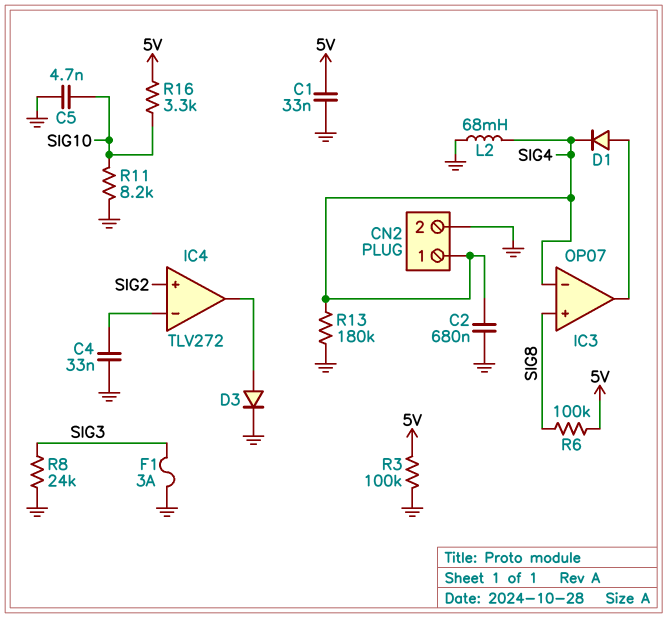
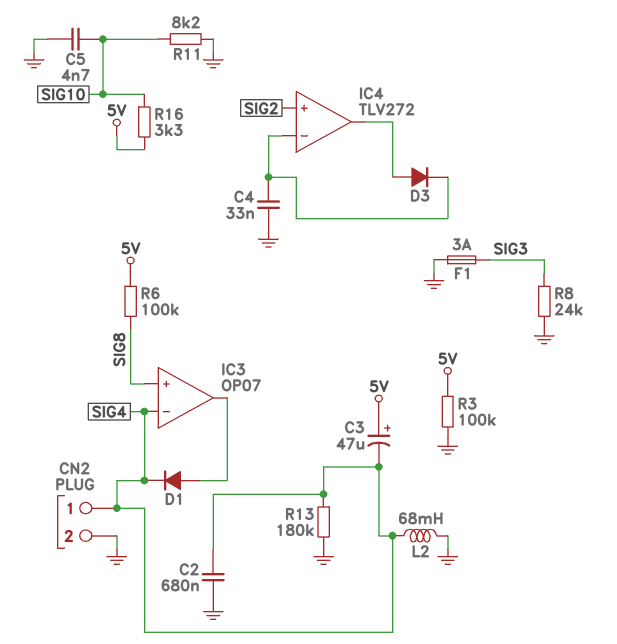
C1: 33nF (5V, GND) -> none
C3: none -> 47uF (plus 5V, minus SIG4)
D3: diode (A IC4/out, K GND) -> diode (A IC4/out, K IC4/in-)

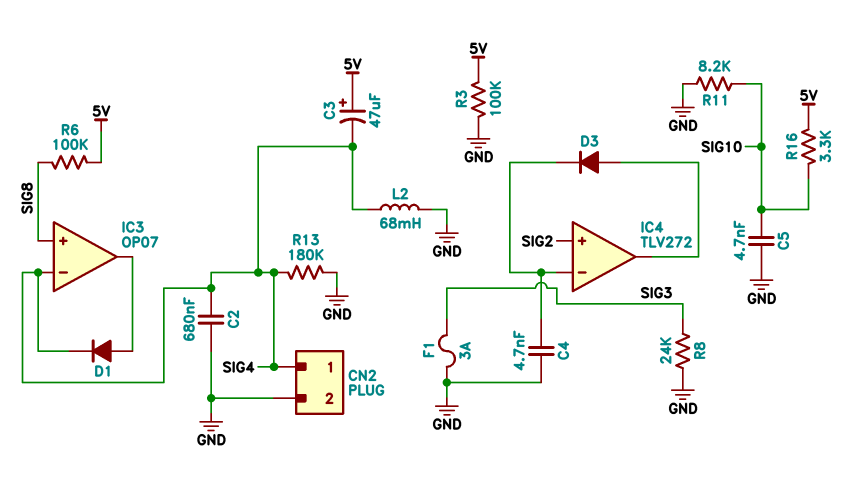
C4: 33nF (GND, IC4/in-) -> 4.7nF (GND, IC4/in-)

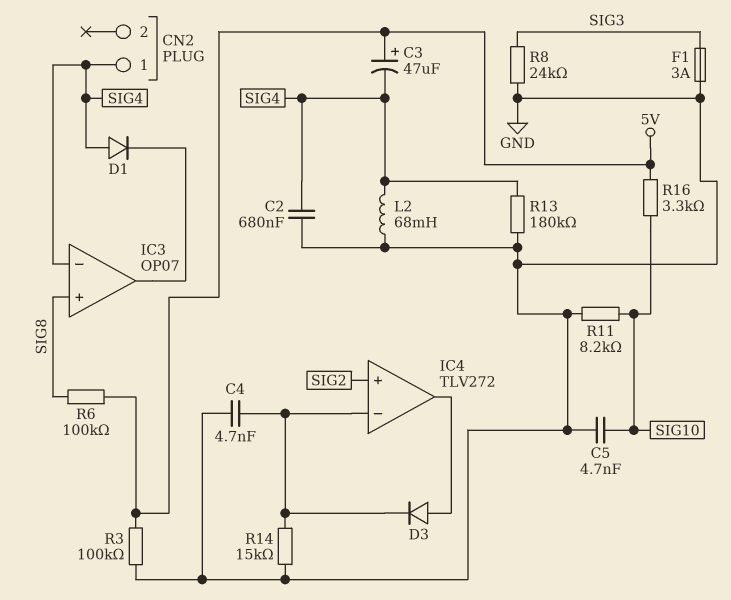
CN2 pin 2: GND -> none
D1: diode (A IC3/out, K SIG4) -> diode (A SIG4, K IC3/out)
R14: none -> 15k (GND, IC4/in-)

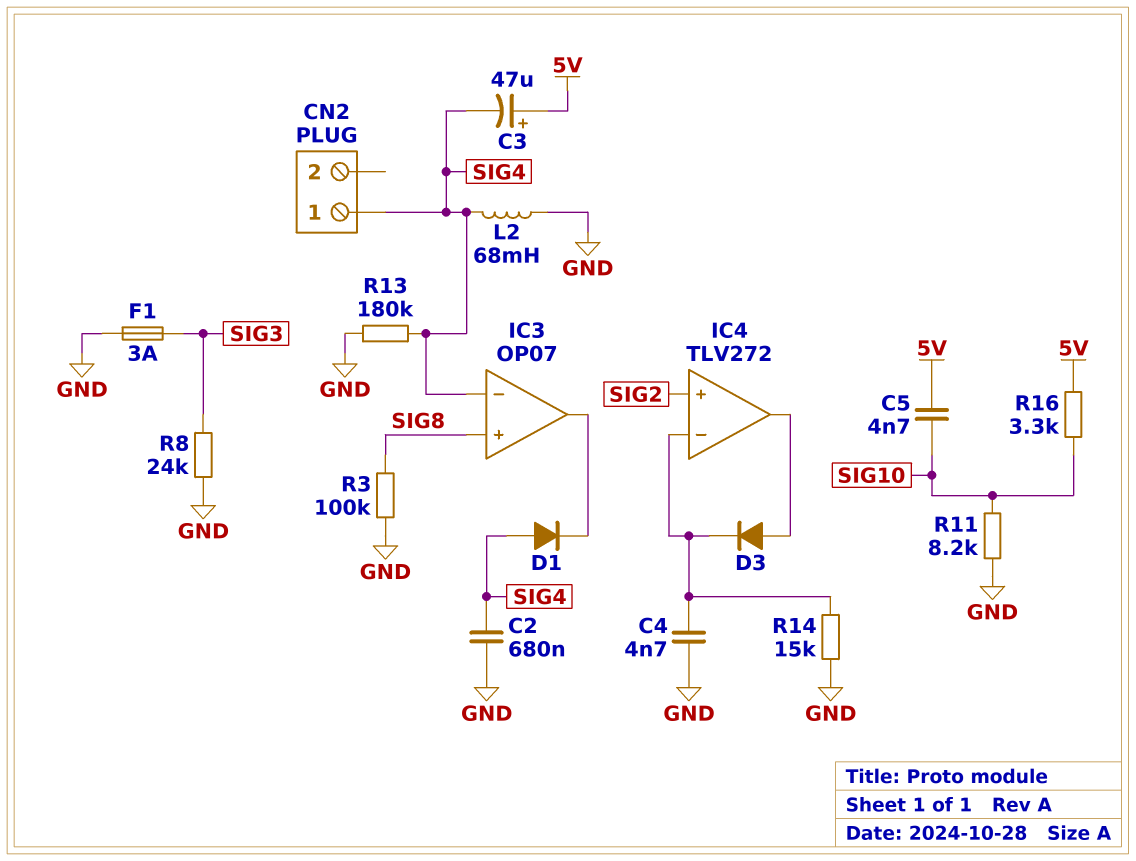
C5: 4.7nF (GND, SIG10) -> 4.7nF (5V, SIG10)
R3: 100k (5V, GND) -> 100k (GND, SIG8)
R6: 100k (5V, SIG8) -> none

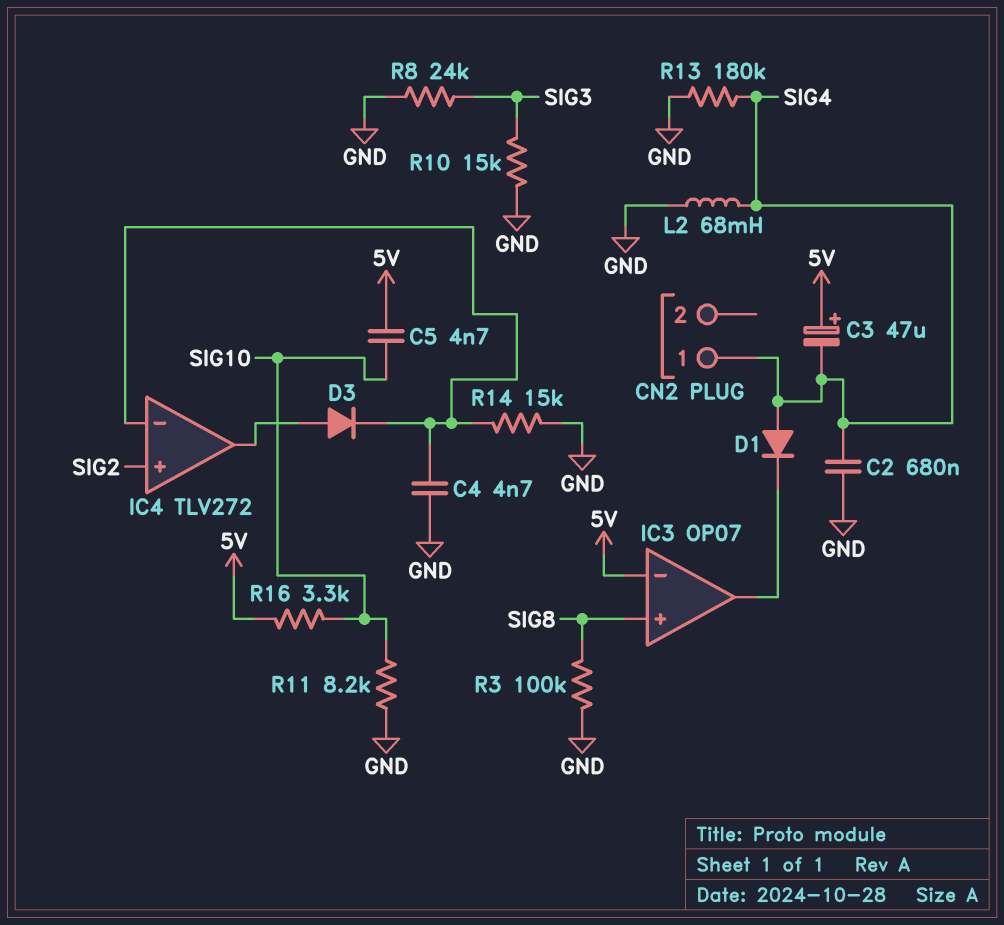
F1: 3A (GND, SIG3) -> none
IC3 pin in-: SIG4 -> 5V
R10: none -> 15k (GND, SIG3)

